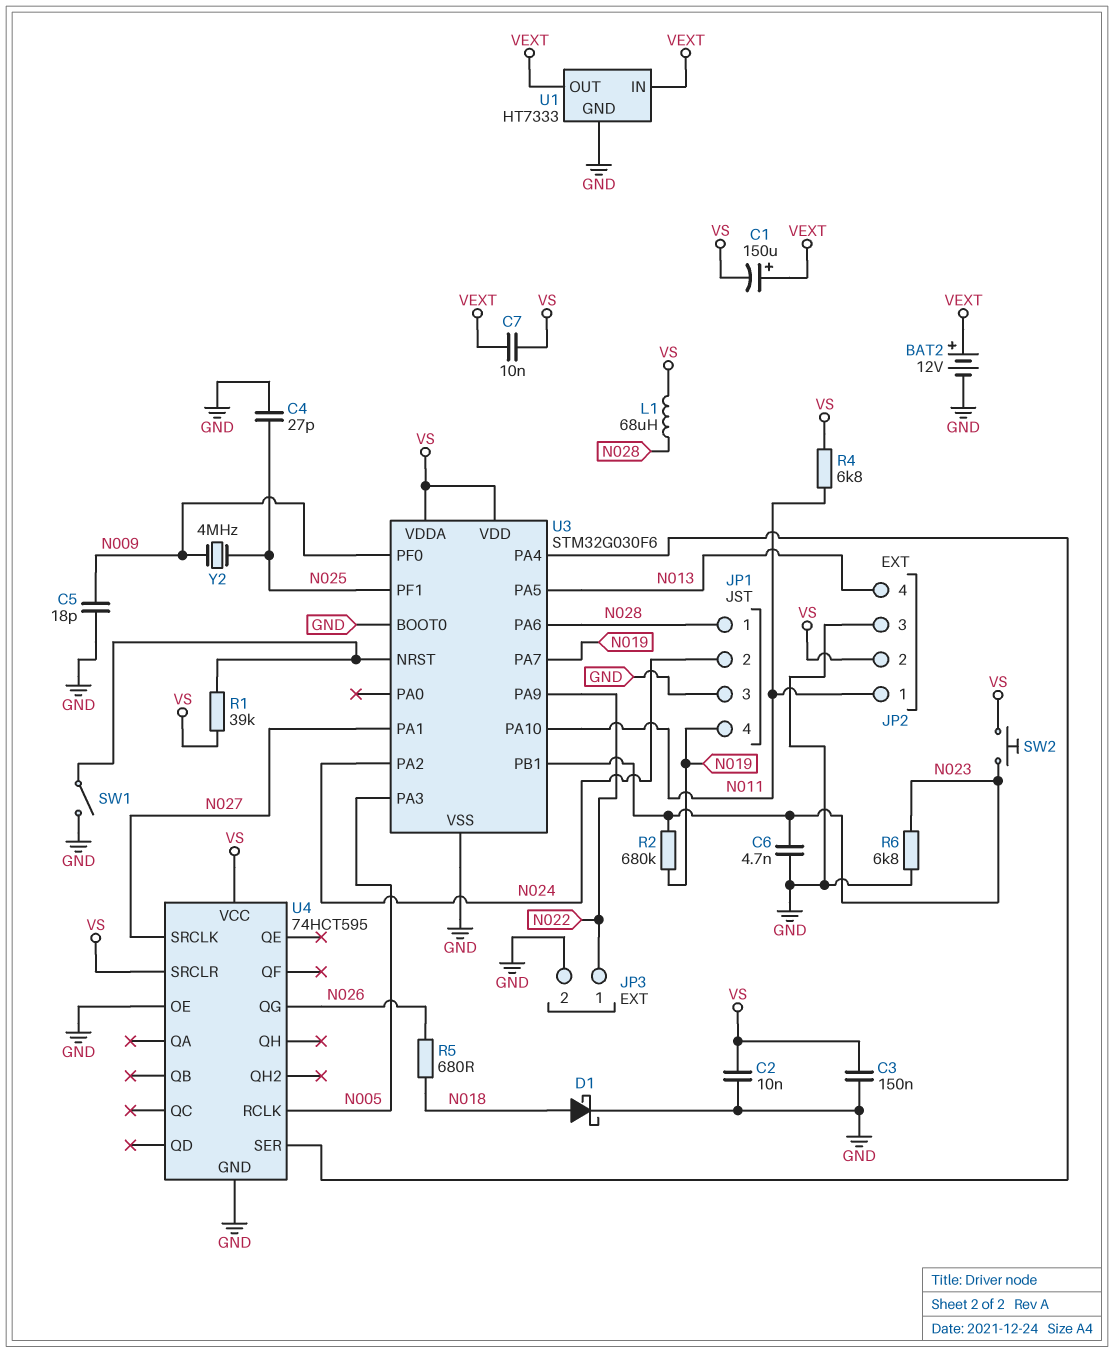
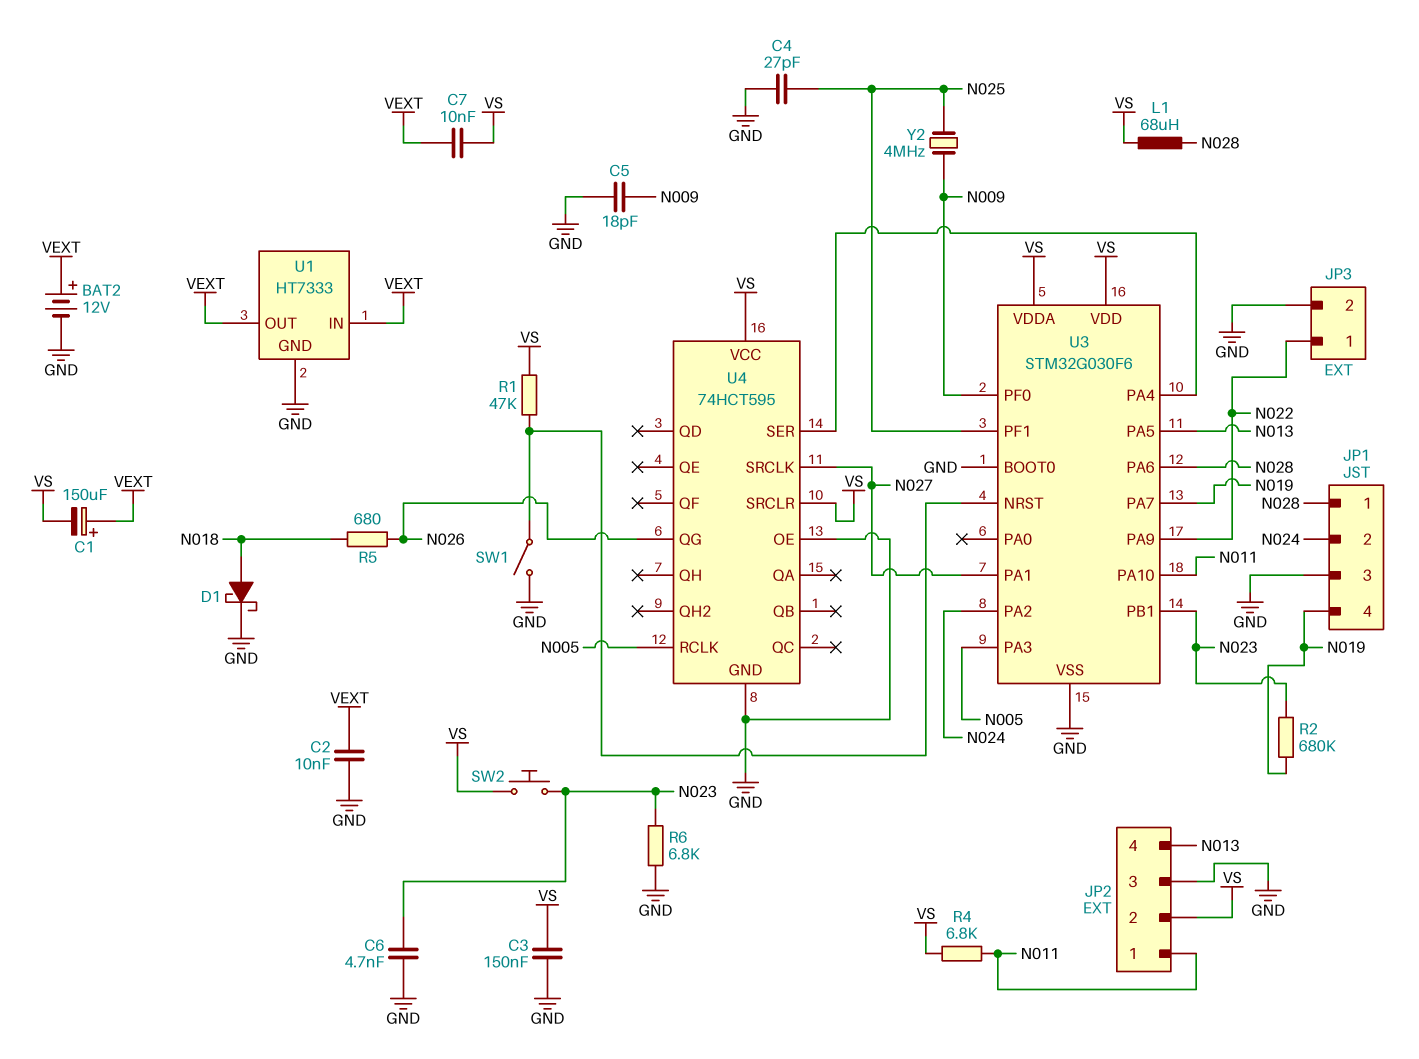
C2: 10nF (GND, VS) -> 10nF (GND, VEXT)
R1: 39k (U3/NRST, VS) -> 47k (U3/NRST, VS)

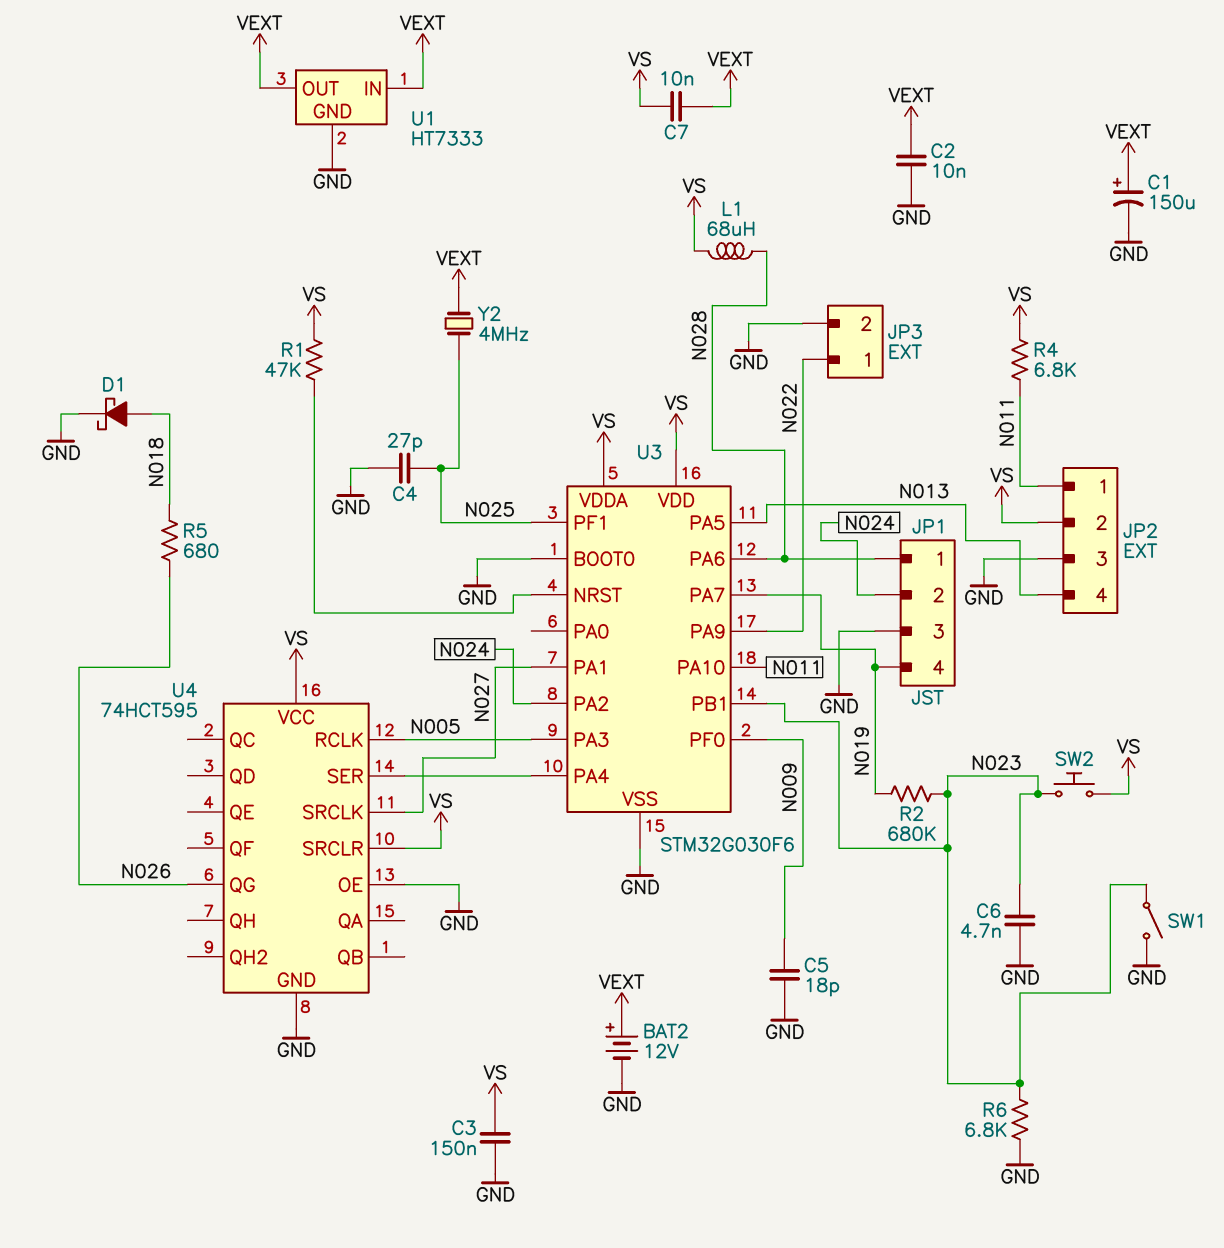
C1: 150uF (plus VEXT, minus VS) -> 150uF (plus VEXT, minus GND)
SW1: switch (GND, U3/NRST) -> switch (GND, N023)
Y2: 4MHz (N009, N025) -> 4MHz (N025, VEXT)

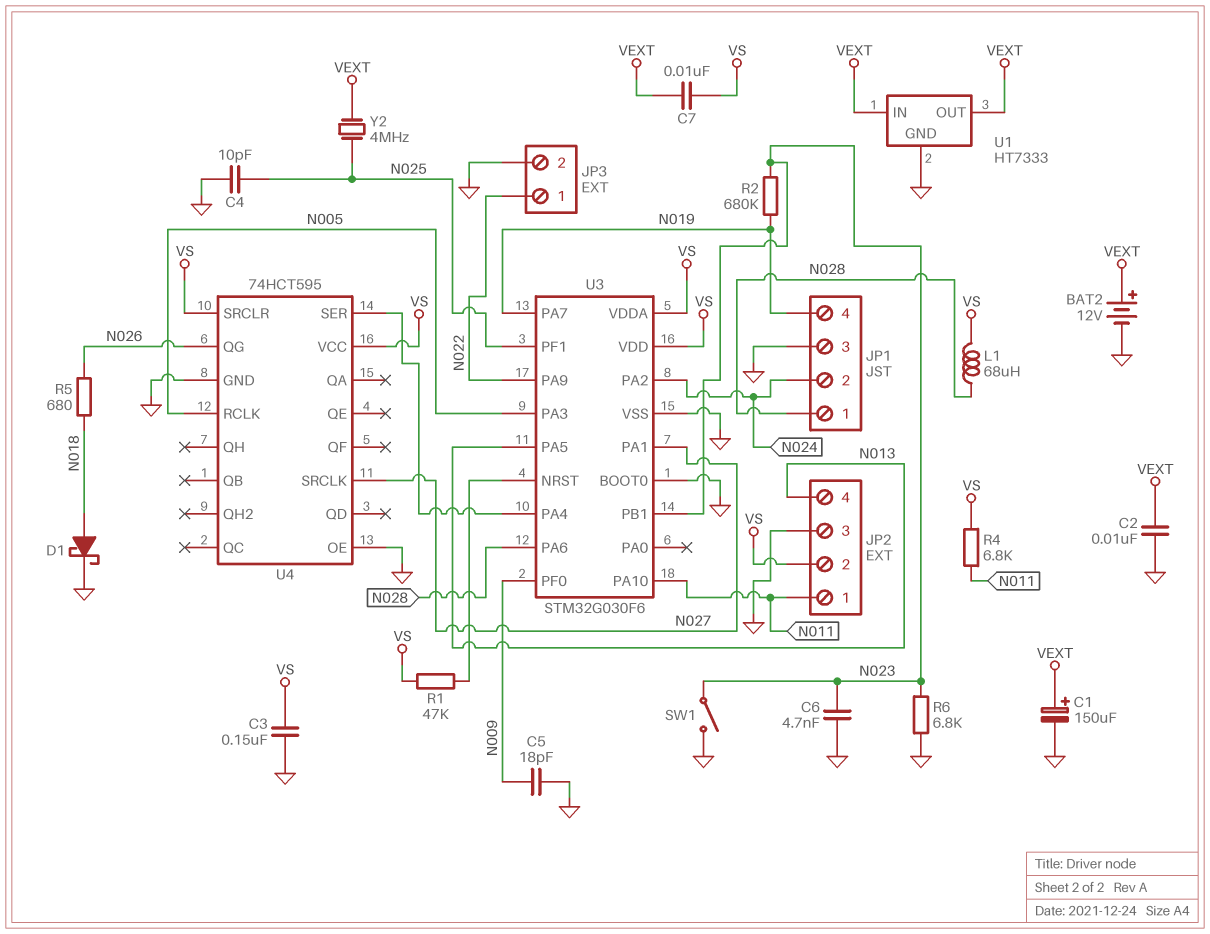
C4: 27pF (GND, N025) -> 10pF (GND, N025)
SW2: button (N023, VS) -> none

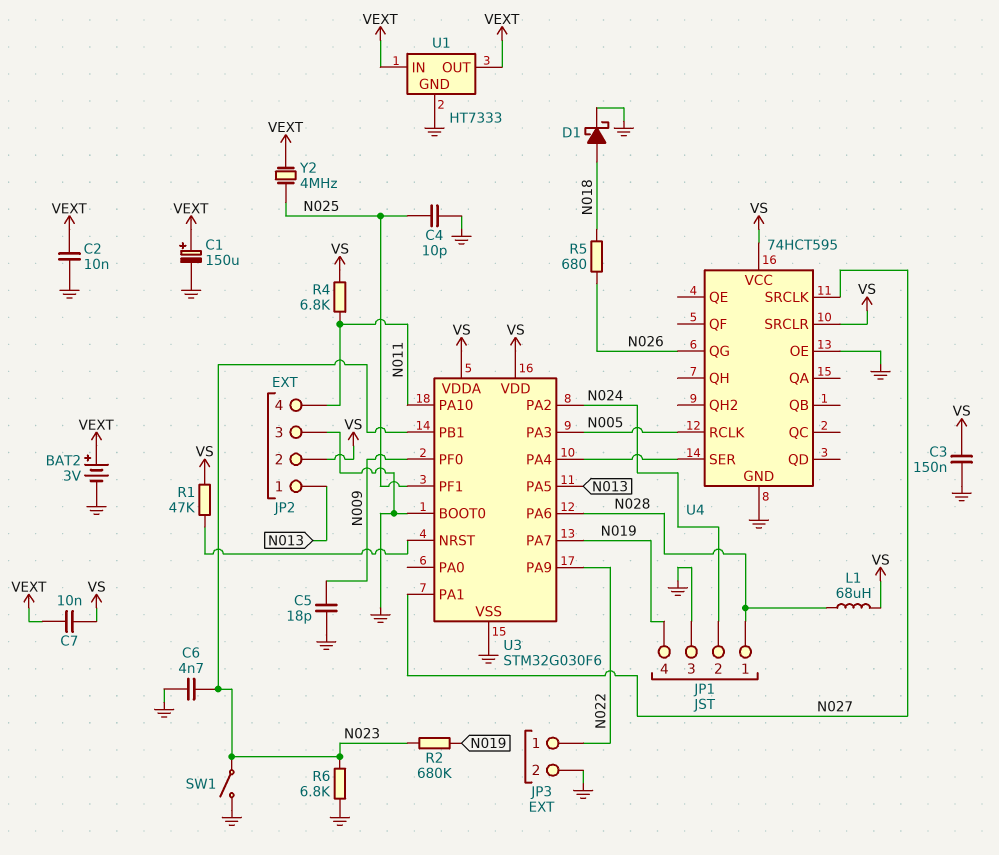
BAT2: 12V (plus VEXT, minus GND) -> 3V (plus VEXT, minus GND)
JP2 pin 1: N011 -> N013
JP2 pin 4: N013 -> N011

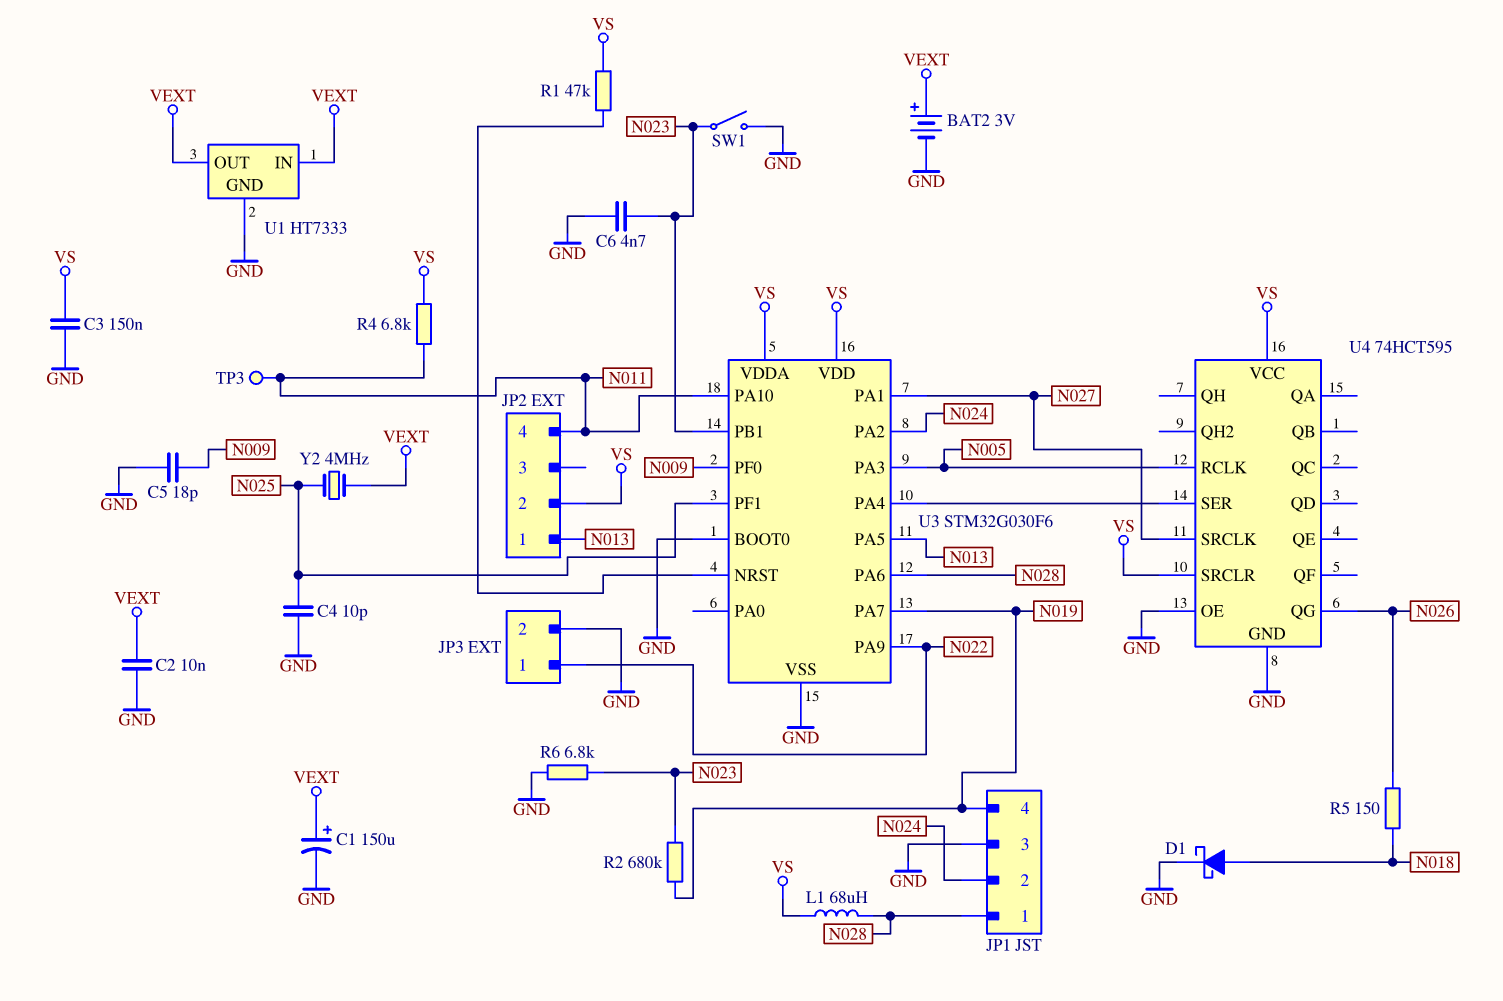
C7: 10nF (VEXT, VS) -> none
JP2 pin 3: GND -> none
R5: 680 (N018, N026) -> 150 (N018, N026)
TP3: none -> test point (N011)

